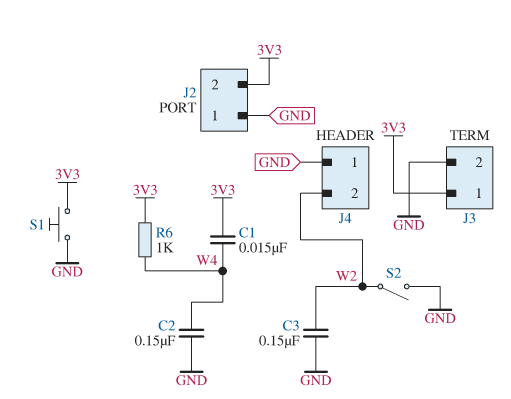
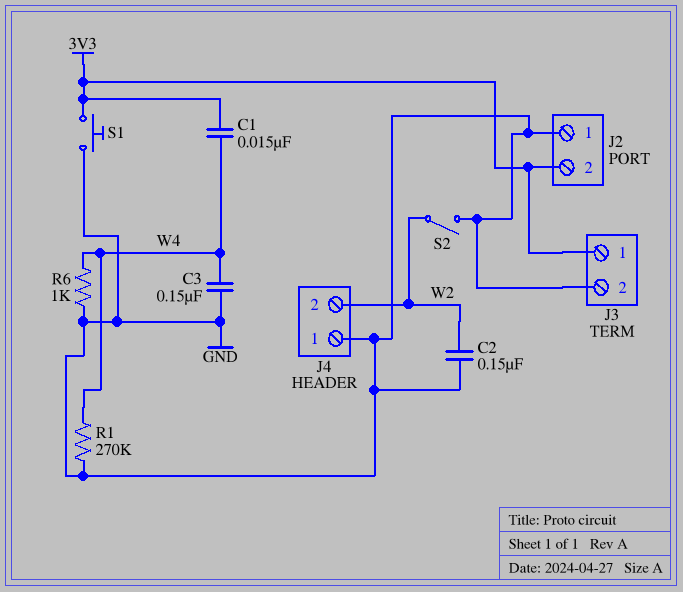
C2: 150nF (GND, W4) -> 150nF (GND, W2)
C3: 150nF (GND, W2) -> 150nF (GND, W4)
R1: none -> 270k (GND, W4)
R6: 1k (3V3, W4) -> 1k (GND, W4)

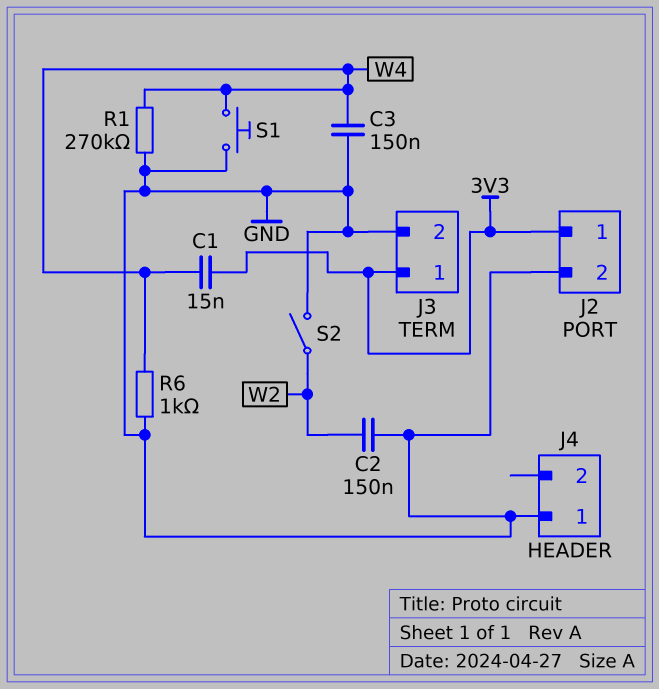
J2 pin 1: GND -> 3V3
J2 pin 2: 3V3 -> GND
J4 pin 2: W2 -> none
S1: button (3V3, GND) -> button (GND, W4)

